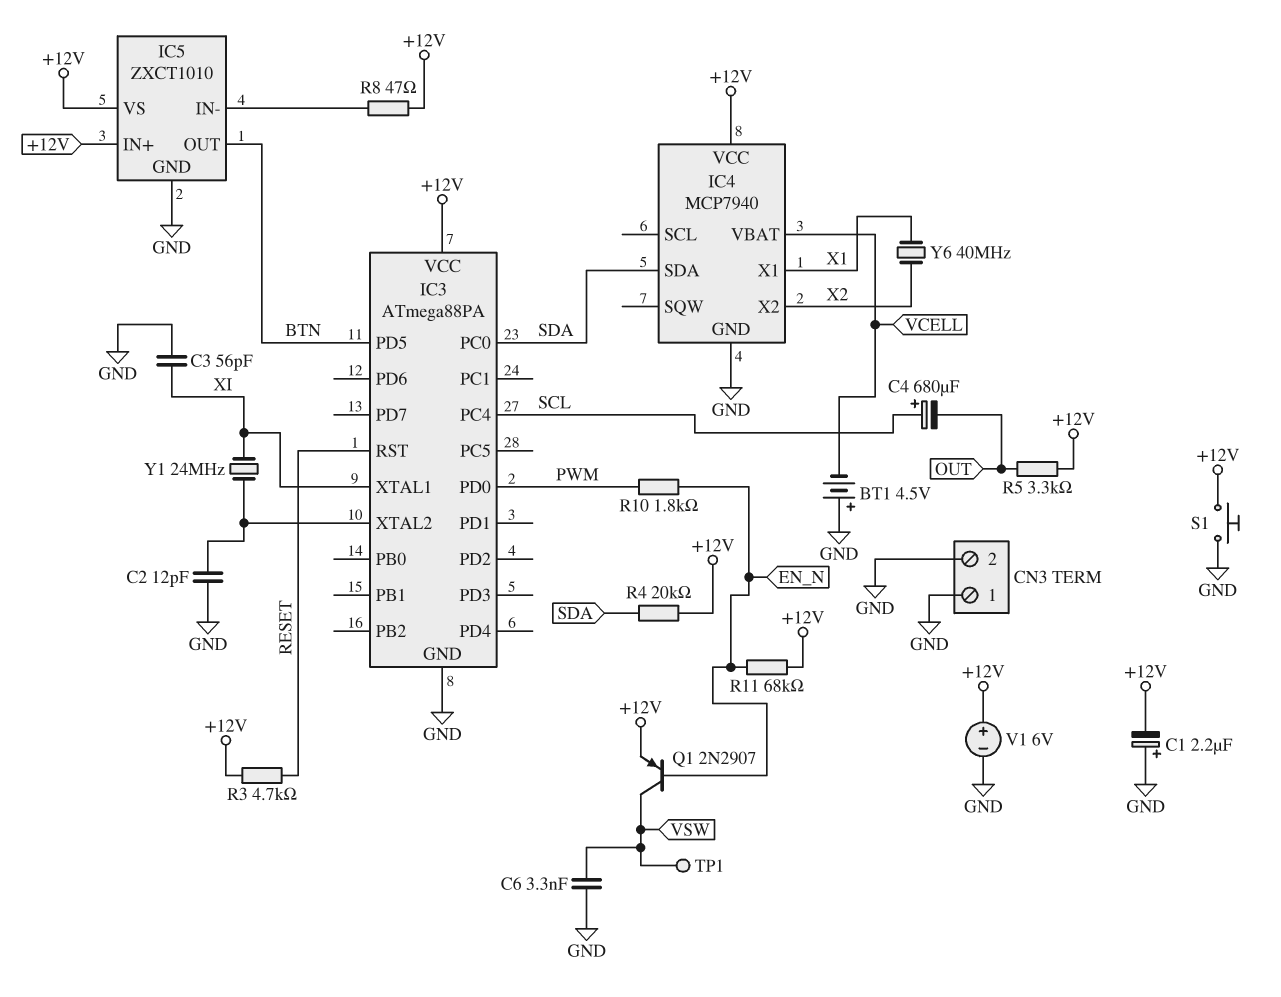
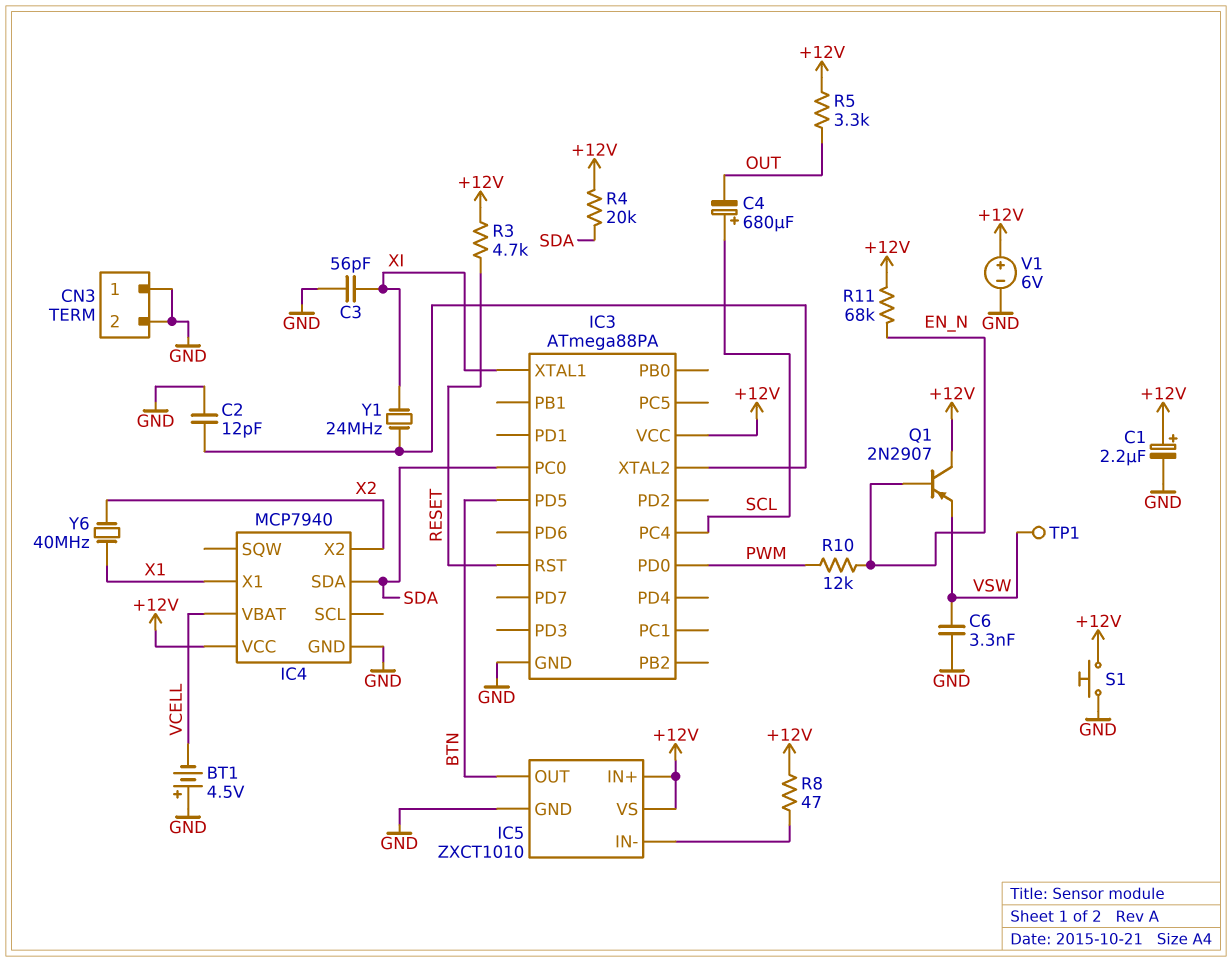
C1: 2.2uF (plus GND, minus +12V) -> 2.2uF (plus +12V, minus GND)
Q1: PNP 2N2907 (B EN_N, C VSW, E +12V) -> PNP 2N2907 (B EN_N, C +12V, E VSW)
R10: 1.8k (EN_N, PWM) -> 12k (EN_N, PWM)

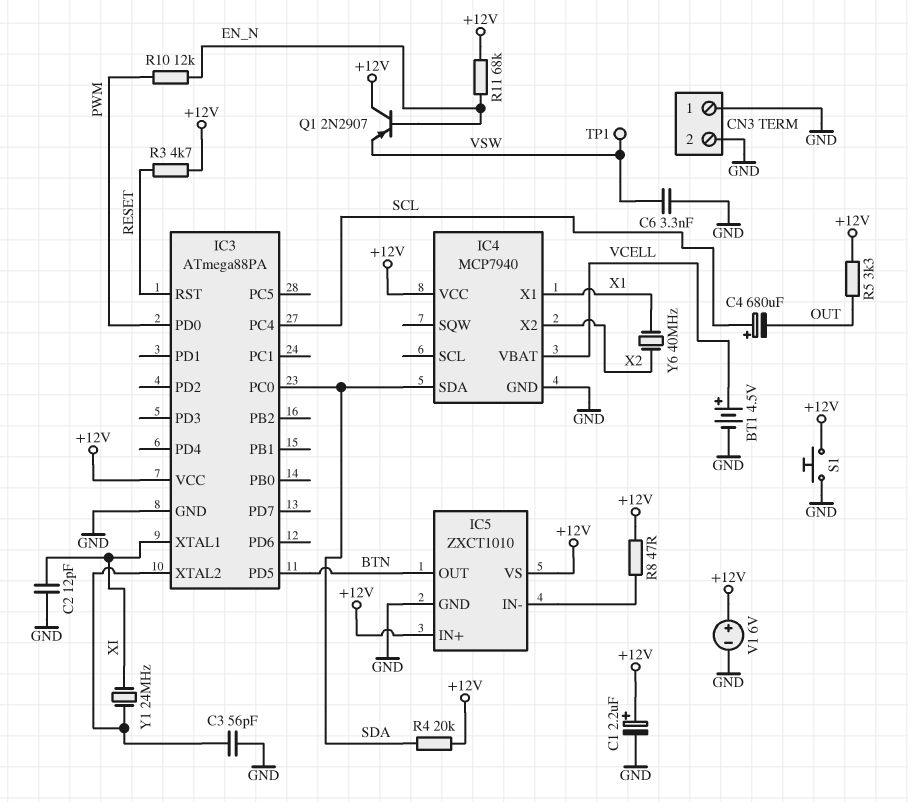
BT1: 4.5V (plus GND, minus VCELL) -> 4.5V (plus VCELL, minus GND)
C2: 12pF (GND, IC3/XTAL2) -> 12pF (GND, XI)
C3: 56pF (GND, XI) -> 56pF (GND, IC3/XTAL2)

